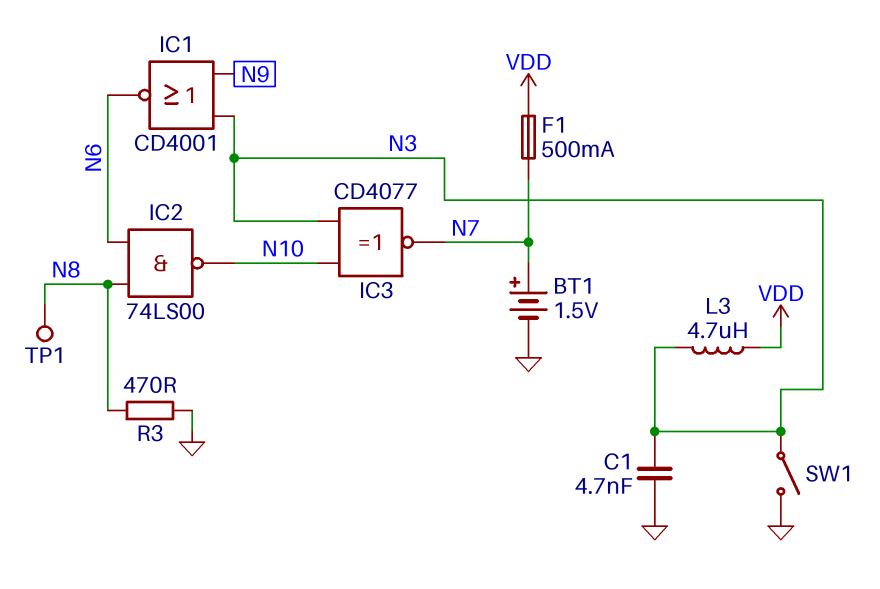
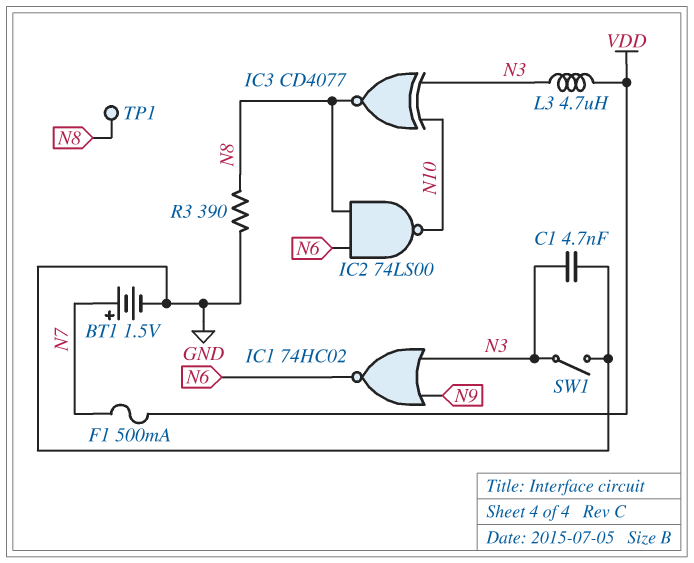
IC1: NOR CD4001 (in N3, in N9, out N6) -> NOR 74HC02 (in N3, in N9, out N6)
IC3: XNOR CD4077 (in N3, in N10, out N7) -> XNOR CD4077 (in N3, in N10, out N8)
R3: 470 (GND, N8) -> 390 (GND, N8)

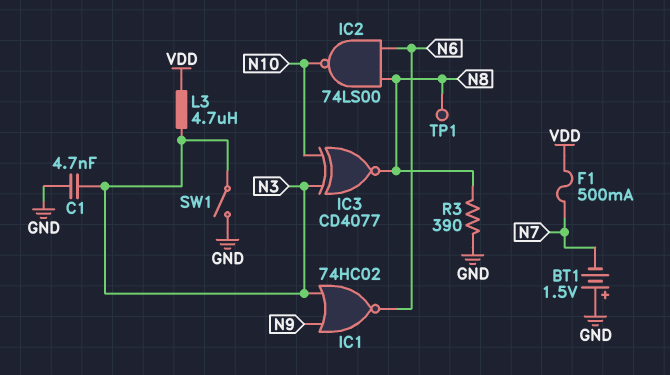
BT1: 1.5V (plus N7, minus GND) -> 1.5V (plus GND, minus N7)

